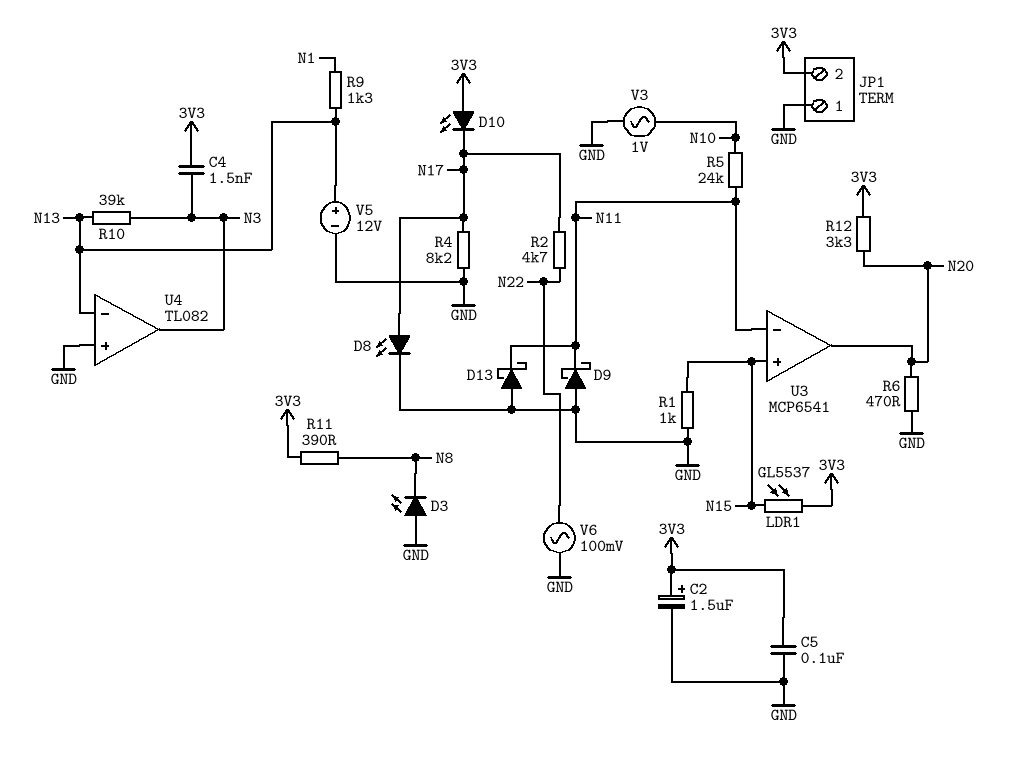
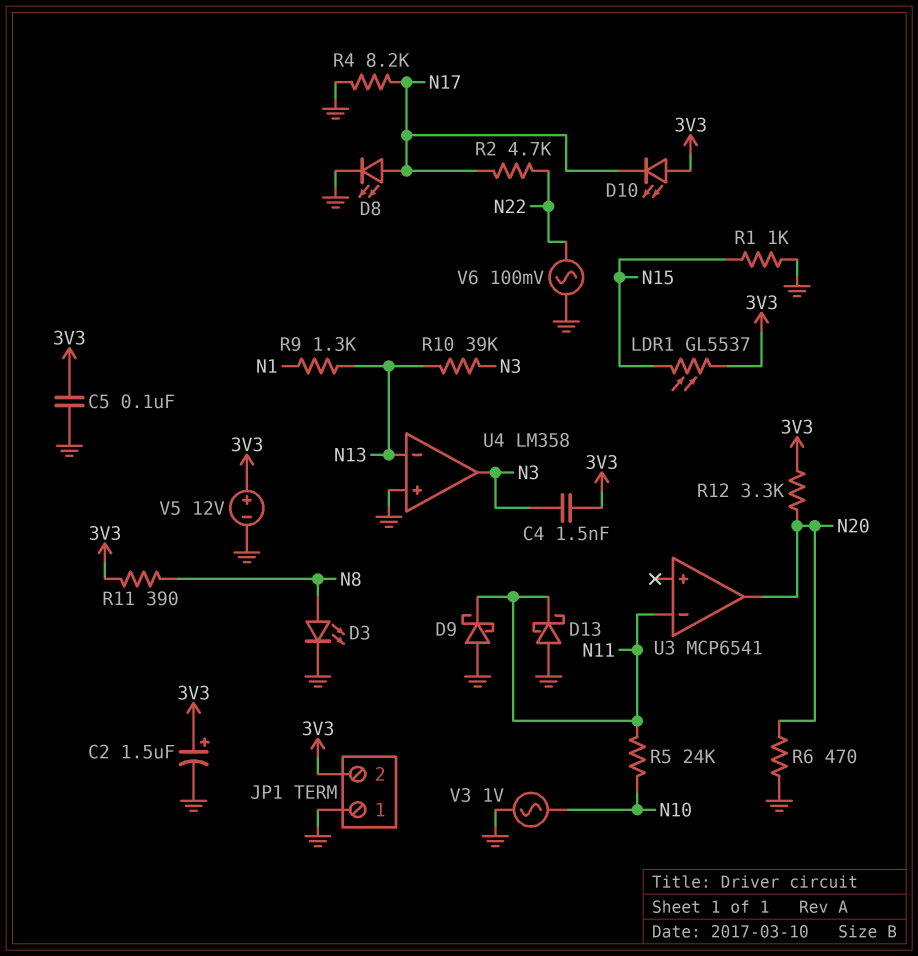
D3: LED (A GND, K N8) -> LED (A N8, K GND)
U3 pin in+: N15 -> none
U4: TL082 -> LM358
V5: 12V (plus N13, minus GND) -> 12V (plus 3V3, minus GND)

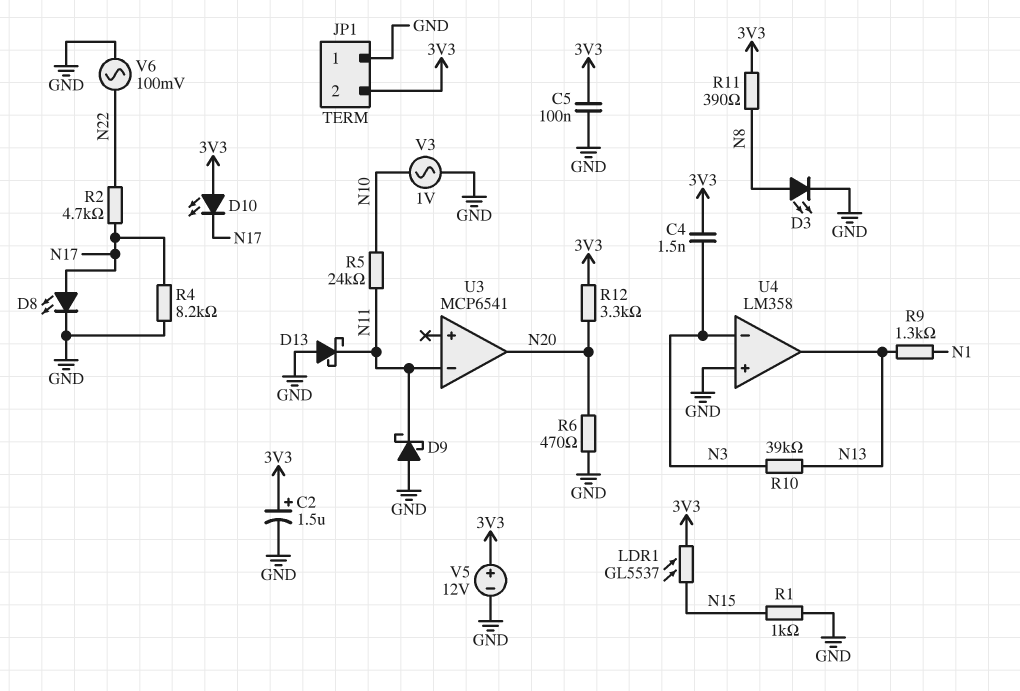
U4 pin in-: N13 -> N3
U4 pin out: N3 -> N13

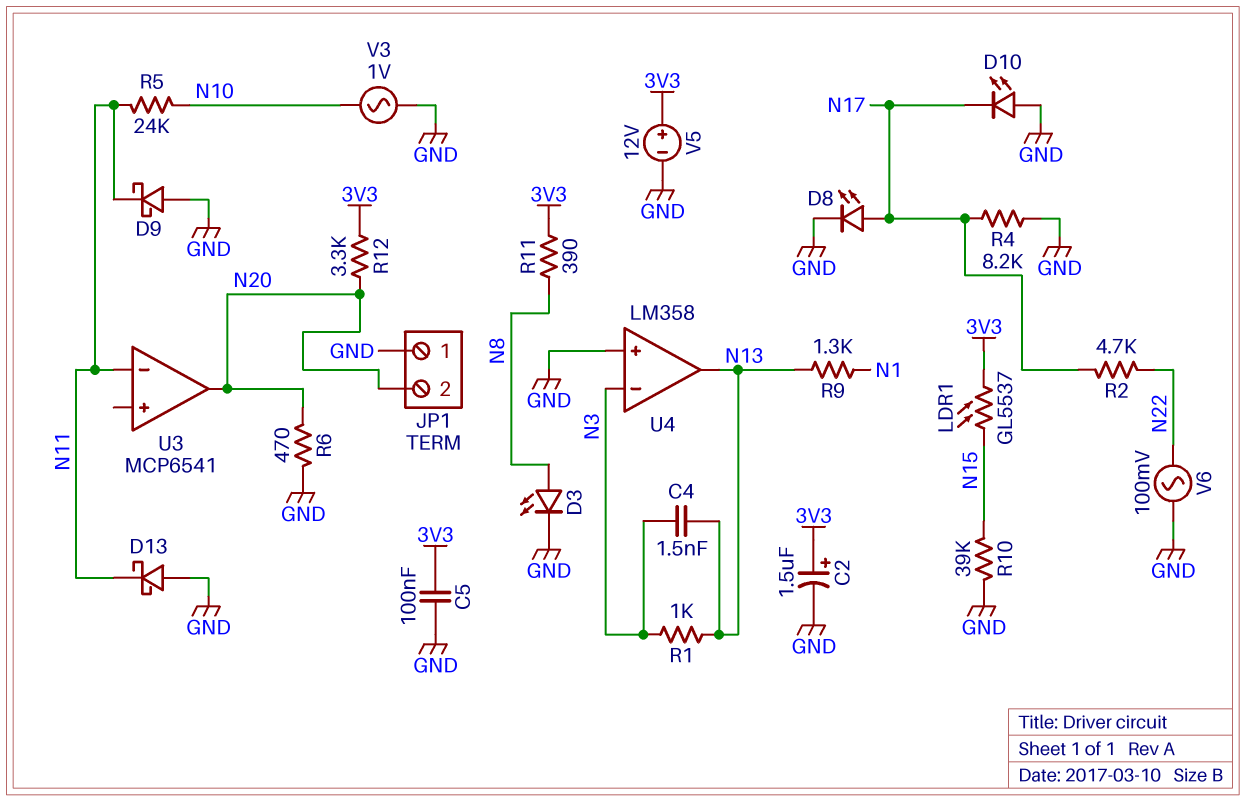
C4: 1.5nF (3V3, N3) -> 1.5nF (N3, N13)
D10: LED (A 3V3, K N17) -> LED (A GND, K N17)
JP1 pin 2: 3V3 -> N20
R1: 1k (GND, N15) -> 1k (N3, N13)
R10: 39k (N3, N13) -> 39k (GND, N15)

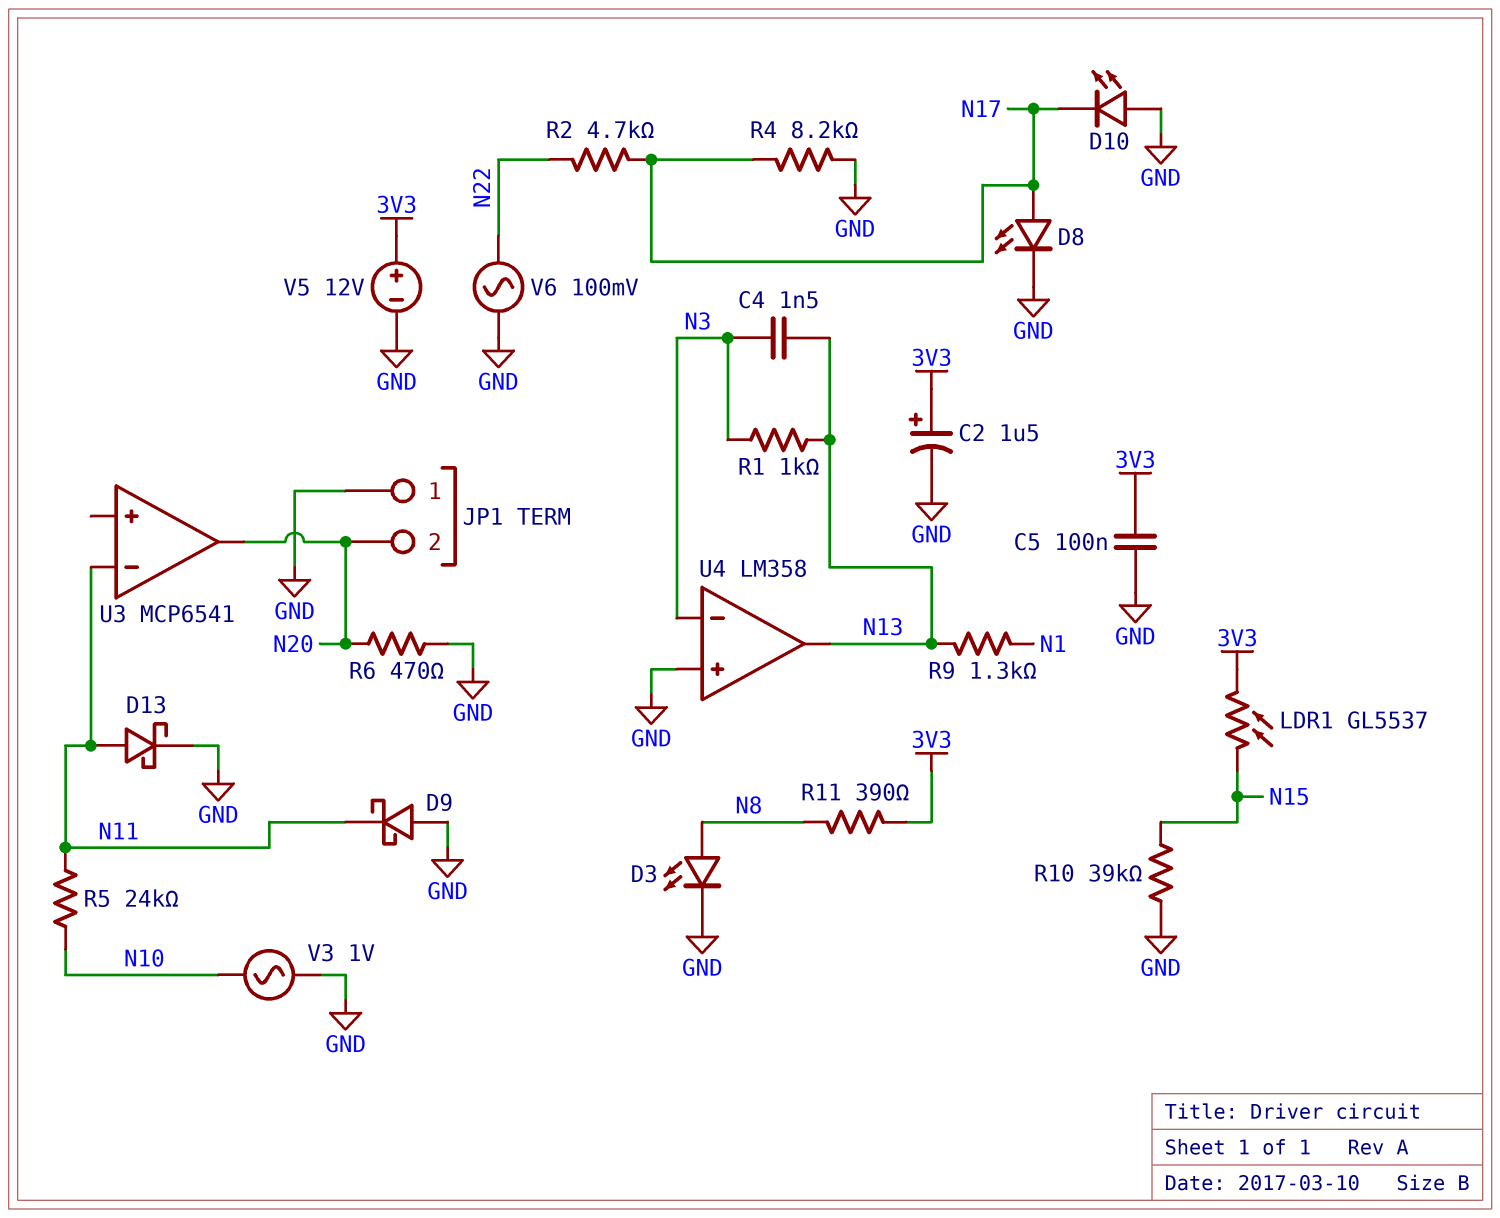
D13: schottky (A GND, K N11) -> schottky (A N11, K GND)
R12: 3.3k (3V3, N20) -> none

